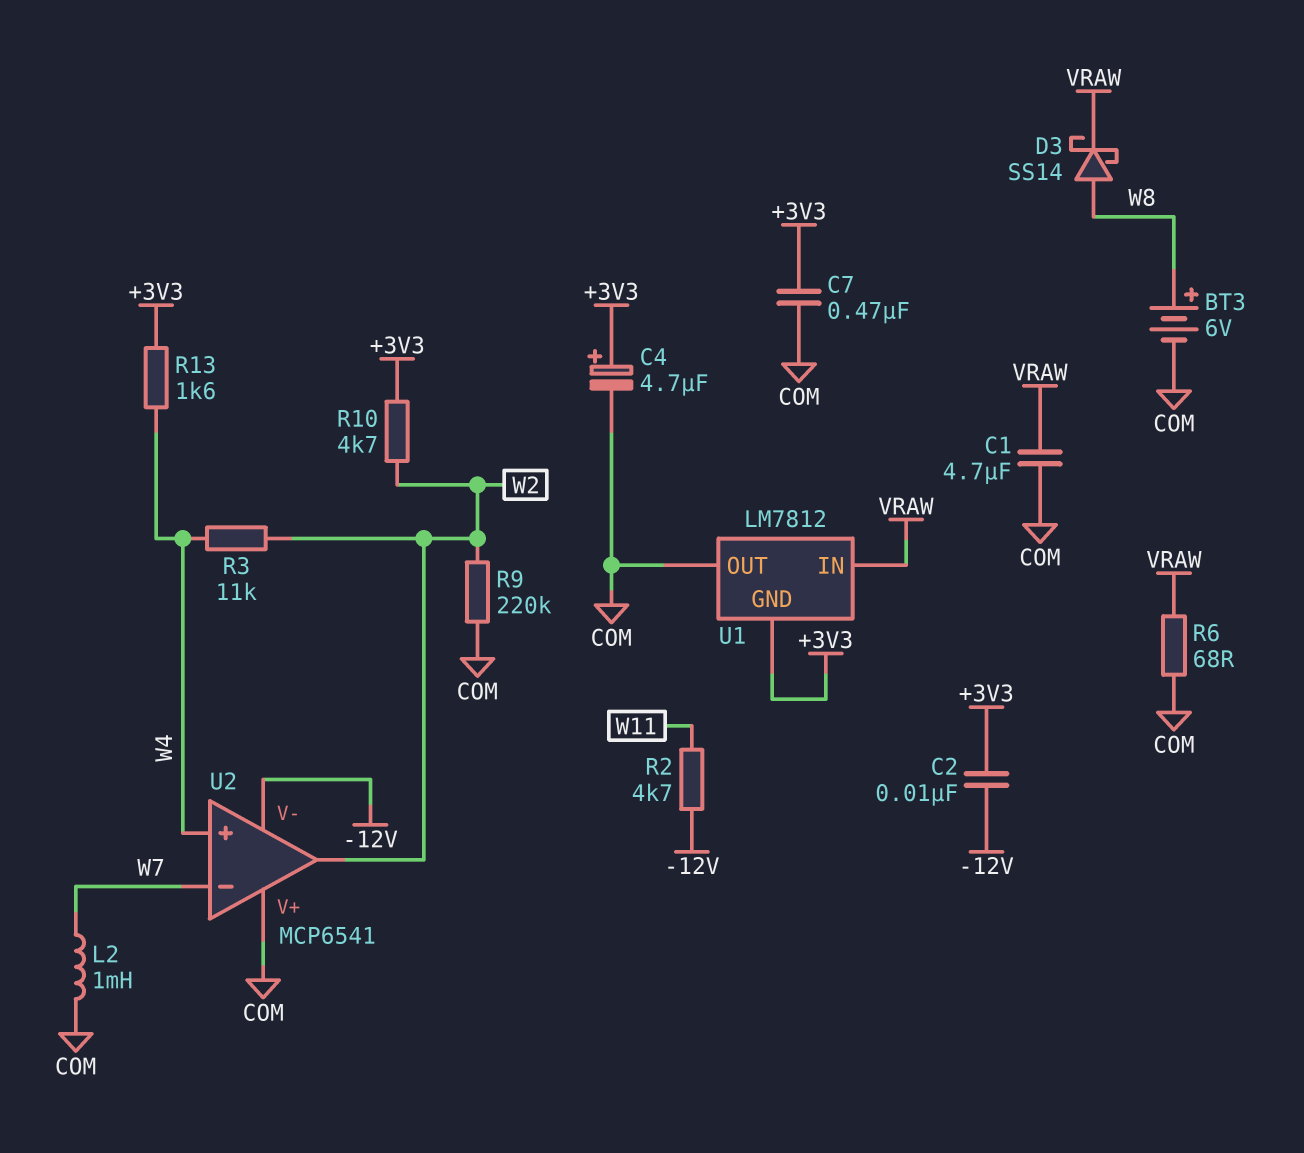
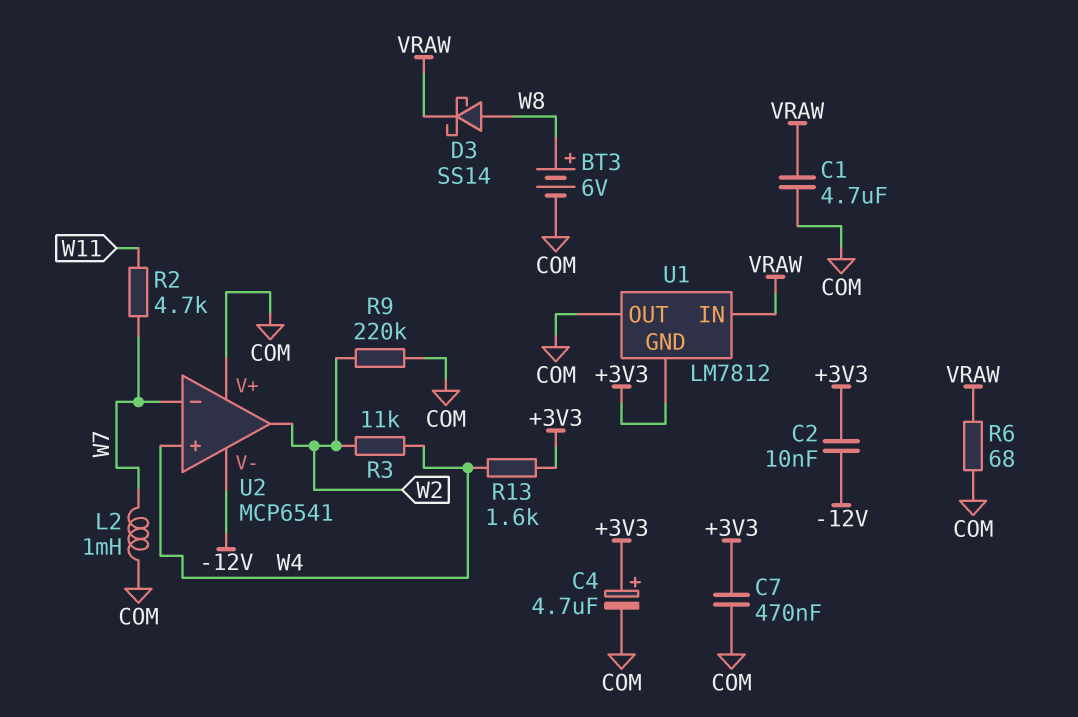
R2: 4.7k (-12V, W11) -> 4.7k (W7, W11)
R10: 4.7k (+3V3, W2) -> none

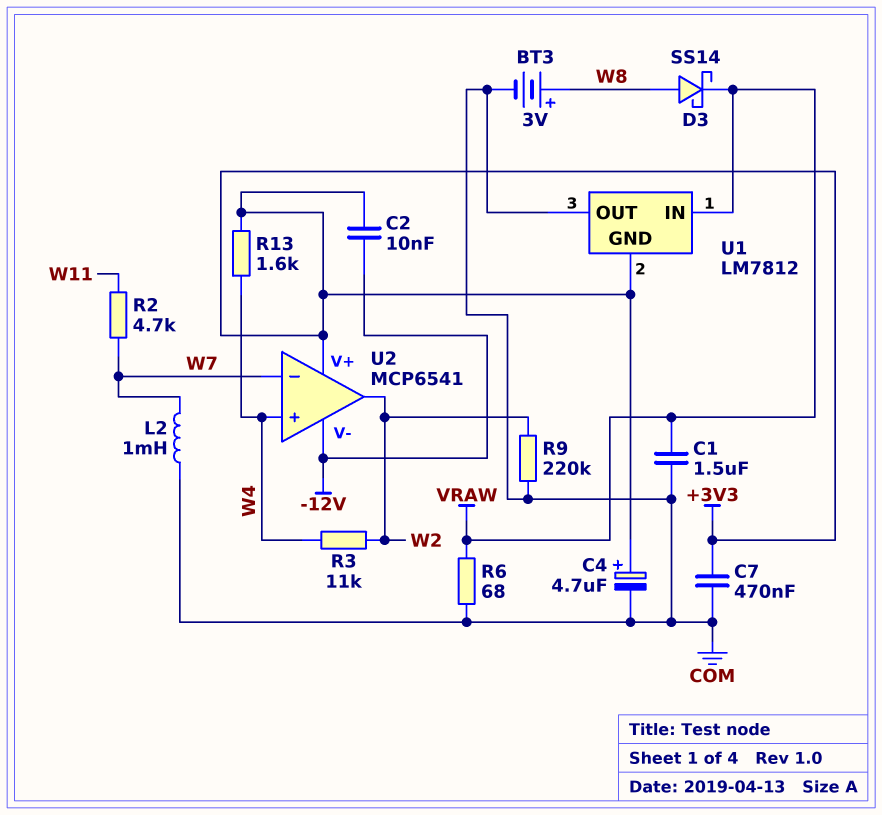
BT3: 6V (plus W8, minus COM) -> 3V (plus W8, minus COM)
C1: 4.7uF (COM, VRAW) -> 1.5uF (COM, VRAW)
U2 pin V+: COM -> +3V3

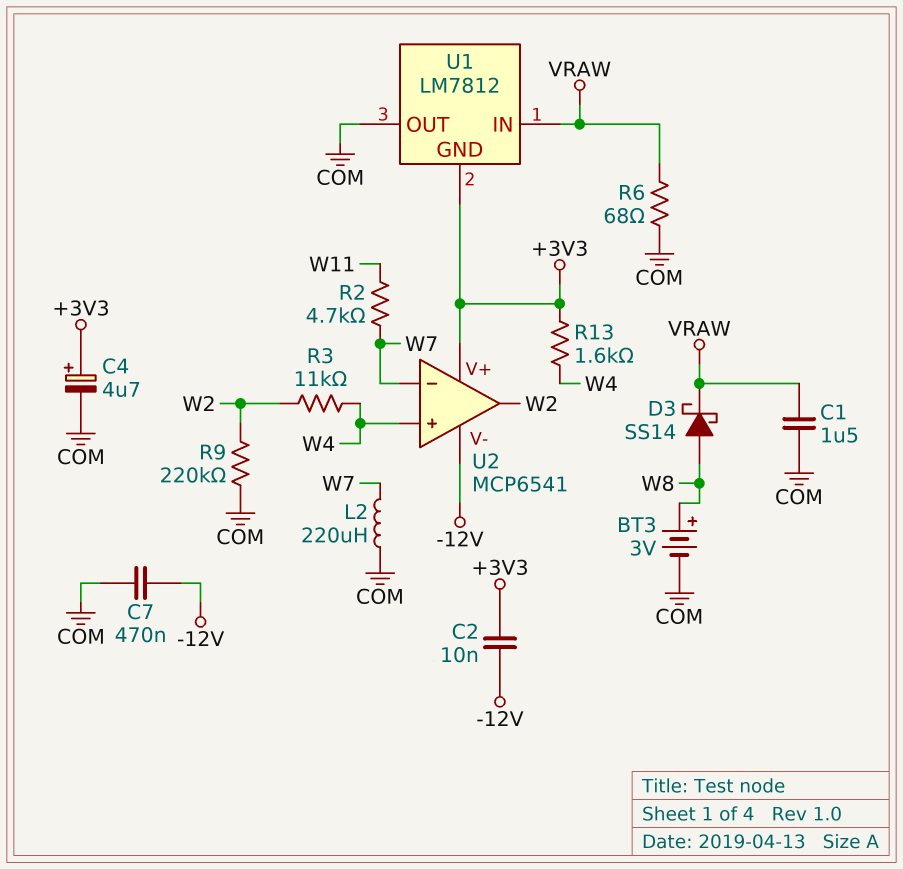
C7: 470nF (+3V3, COM) -> 470nF (-12V, COM)
L2: 1mH (COM, W7) -> 220uH (COM, W7)

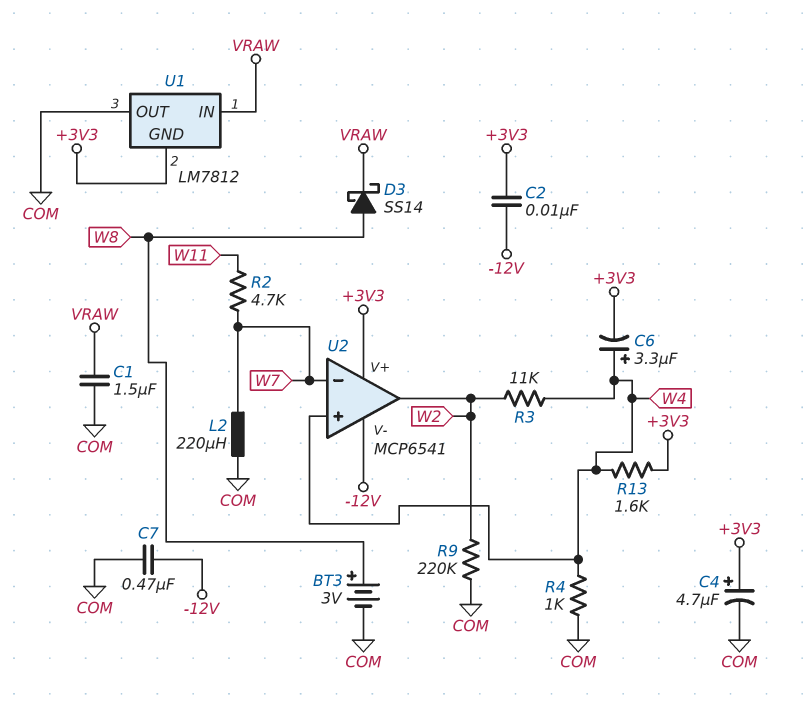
C6: none -> 3.3uF (plus W4, minus +3V3)
R4: none -> 1k (COM, W4)
R6: 68 (COM, VRAW) -> none

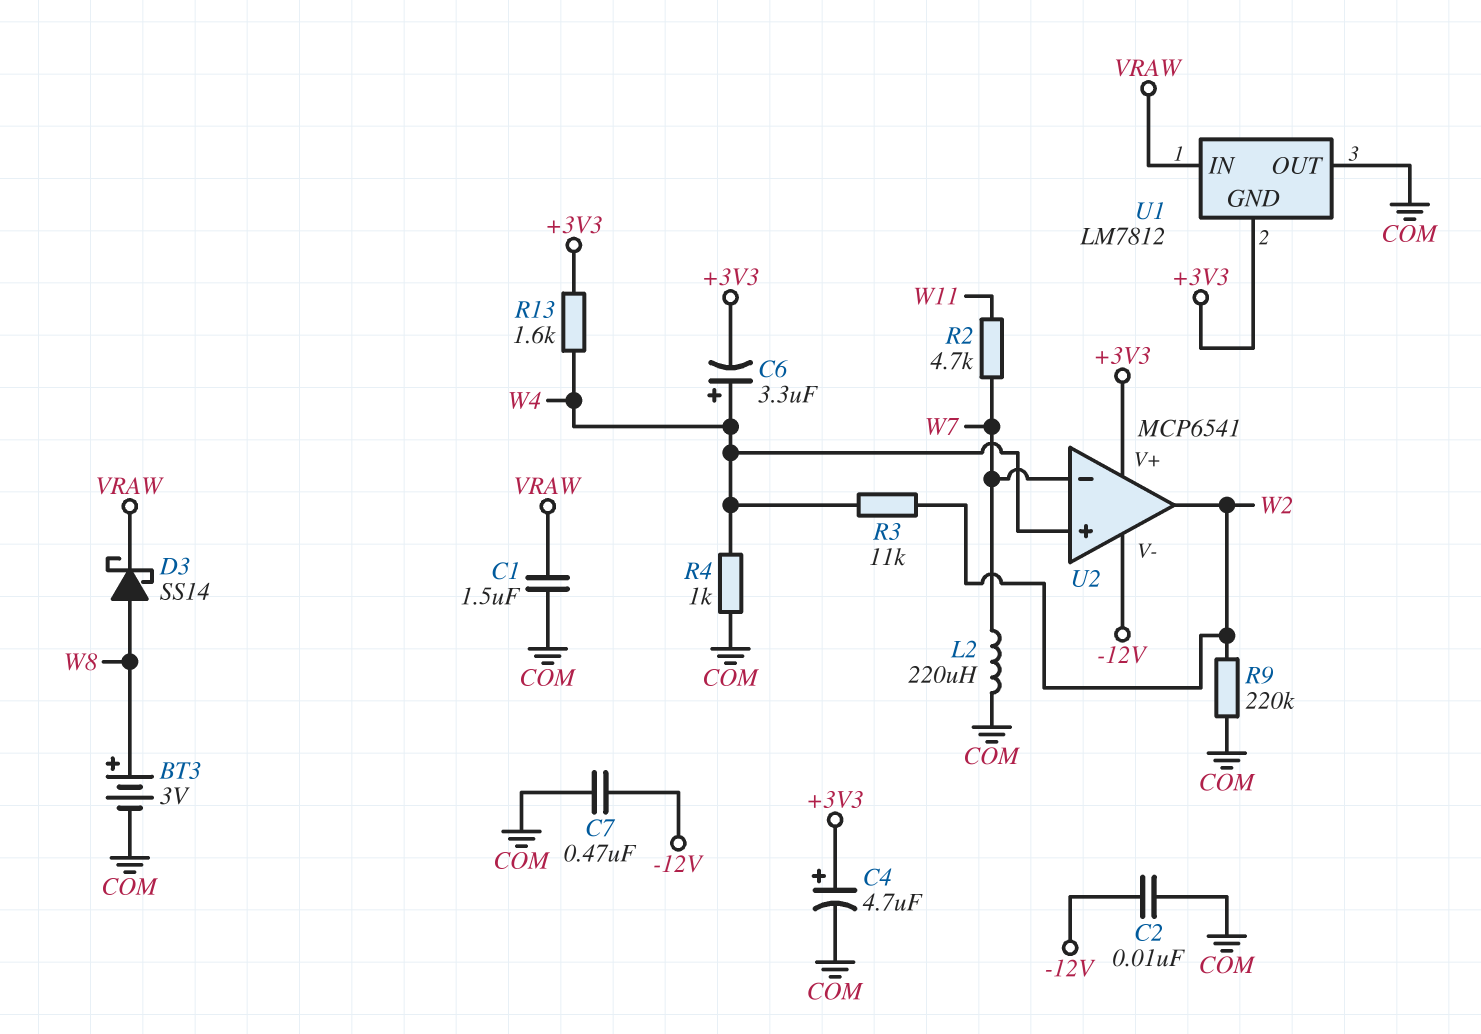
C2: 10nF (+3V3, -12V) -> 10nF (-12V, COM)

